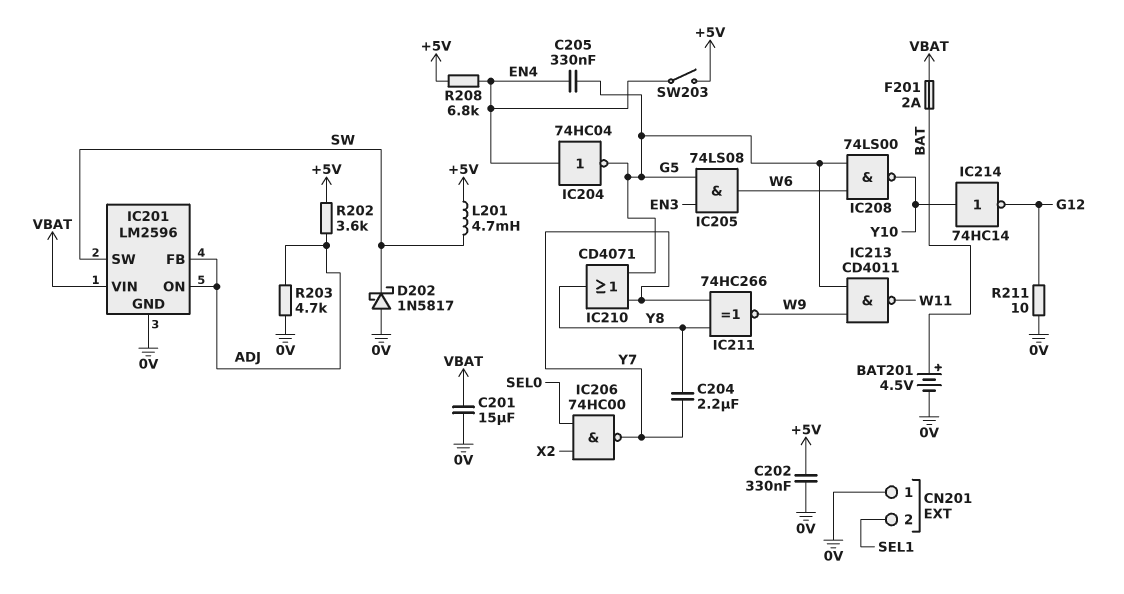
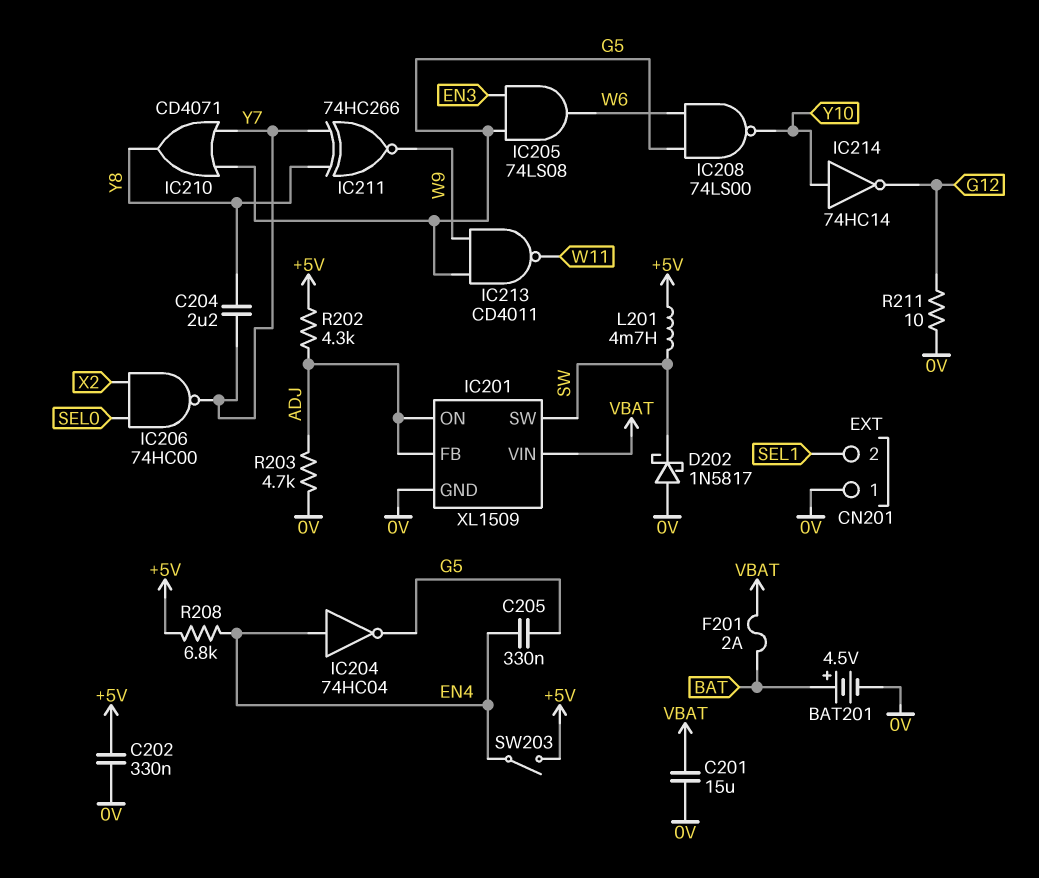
IC201: LM2596 -> XL1509
R202: 3.6k (+5V, ADJ) -> 4.3k (+5V, ADJ)

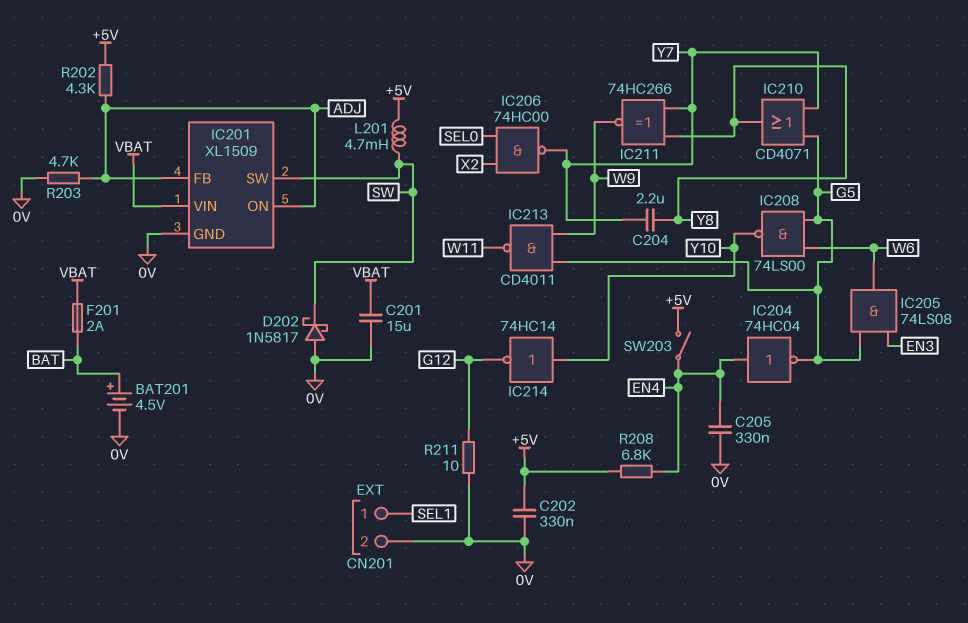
C205: 330nF (EN4, G5) -> 330nF (0V, EN4)
CN201 pin 1: 0V -> SEL1
CN201 pin 2: SEL1 -> 0V

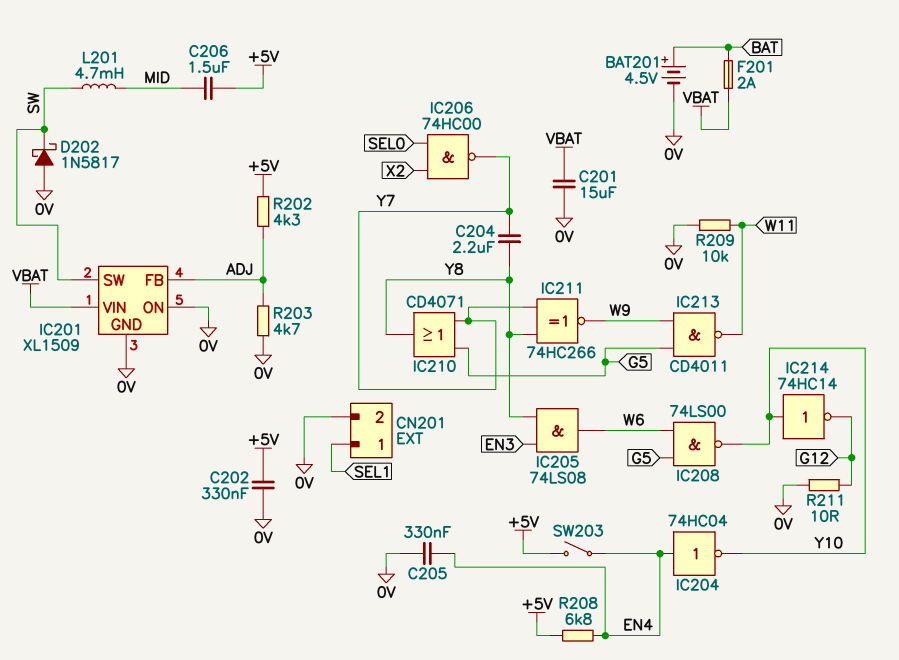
C206: none -> 1.5uF (+5V, MID)
IC201 pin ON: ADJ -> 0V
IC204: NOT 74HC04 (in EN4, out G5) -> NOT 74HC04 (in EN4, out Y10)
IC205: AND 74LS08 (in EN3, in G5, out W6) -> AND 74LS08 (in EN3, in Y8, out W6)
L201: 4.7mH (+5V, SW) -> 4.7mH (MID, SW)
R209: none -> 10k (0V, W11)

